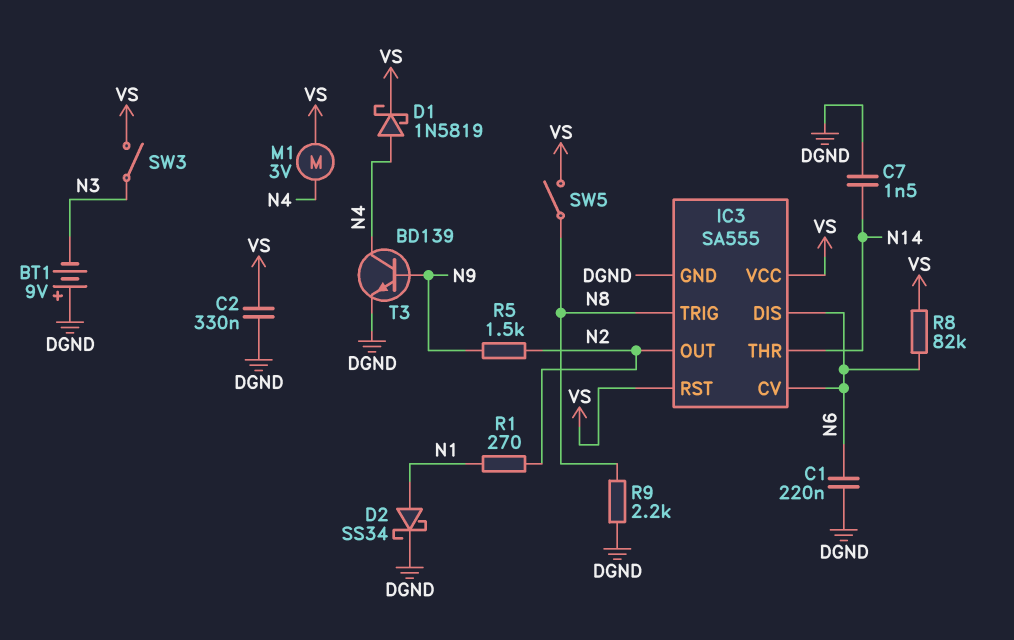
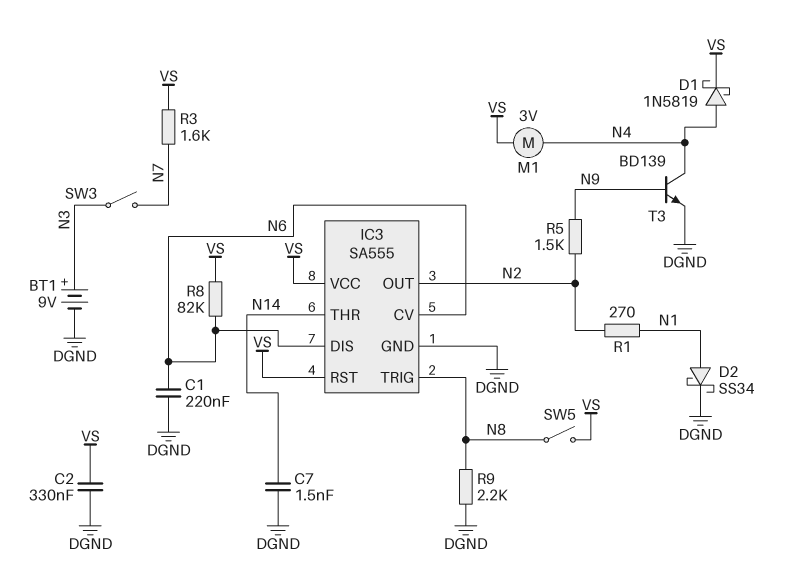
BT1: 9V (plus DGND, minus N3) -> 9V (plus N3, minus DGND)
R3: none -> 1.6k (N7, VS)
SW3: switch (N3, VS) -> switch (N3, N7)

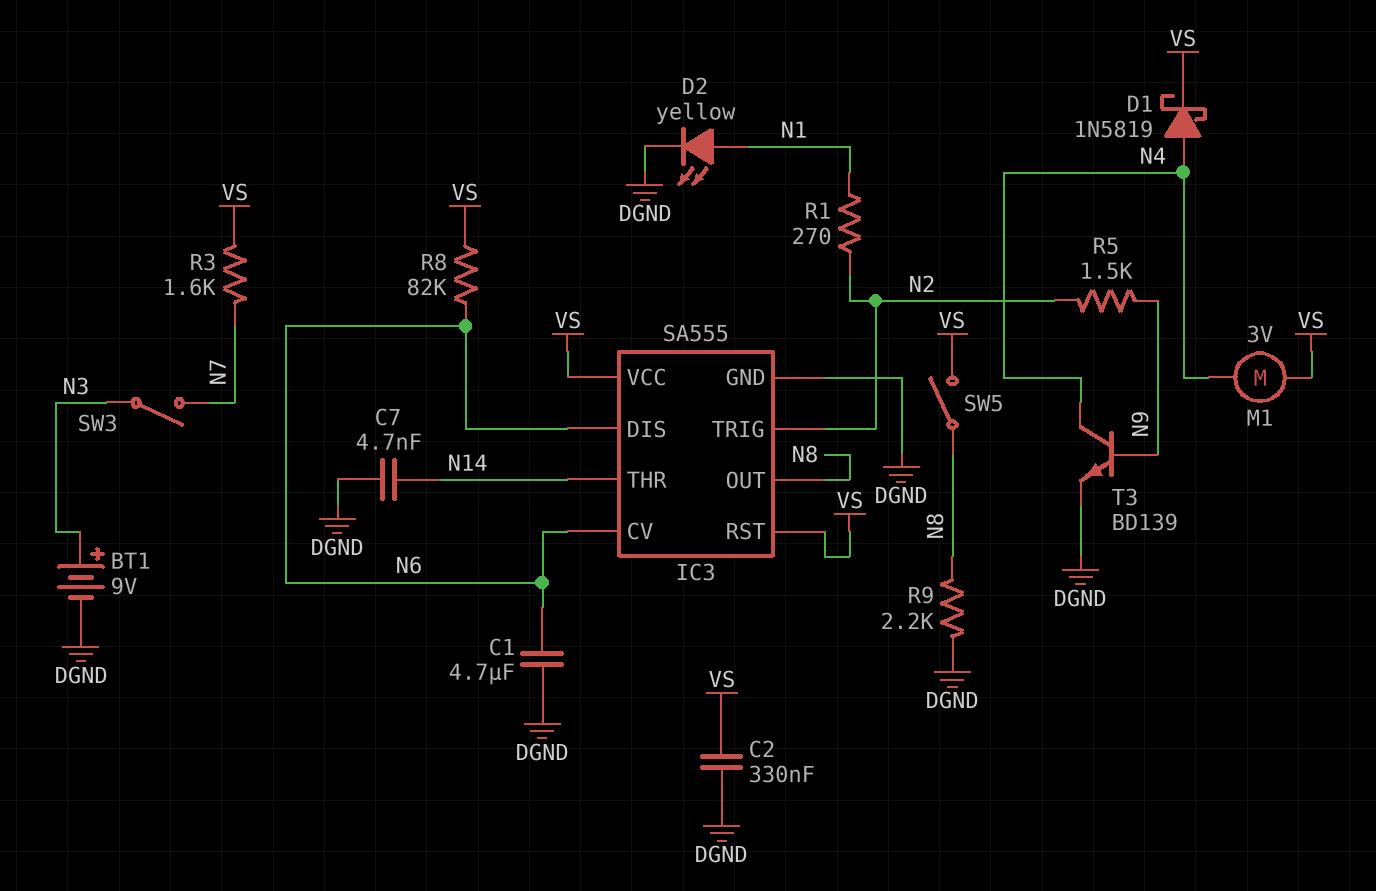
C1: 220nF (DGND, N6) -> 4.7uF (DGND, N6)
C7: 1.5nF (DGND, N14) -> 4.7nF (DGND, N14)
D2: schottky SS34 (A N1, K DGND) -> LED yellow (A N1, K DGND)
IC3 pin OUT: N2 -> N8
IC3 pin TRIG: N8 -> N2

